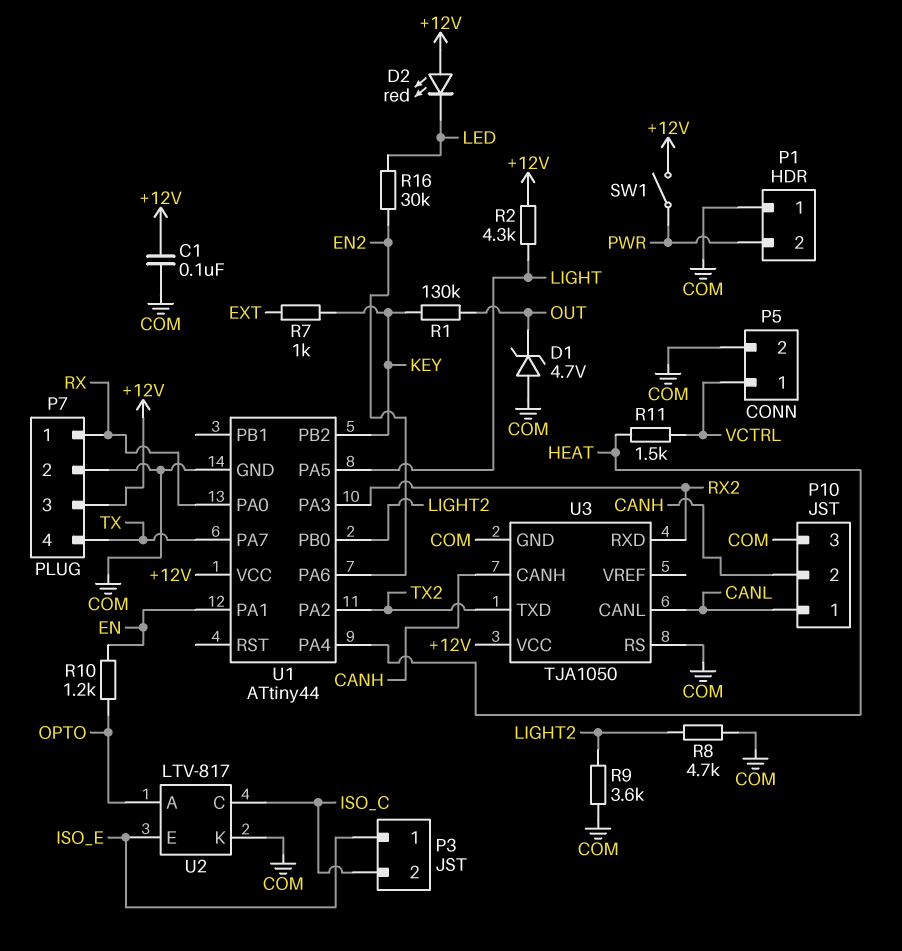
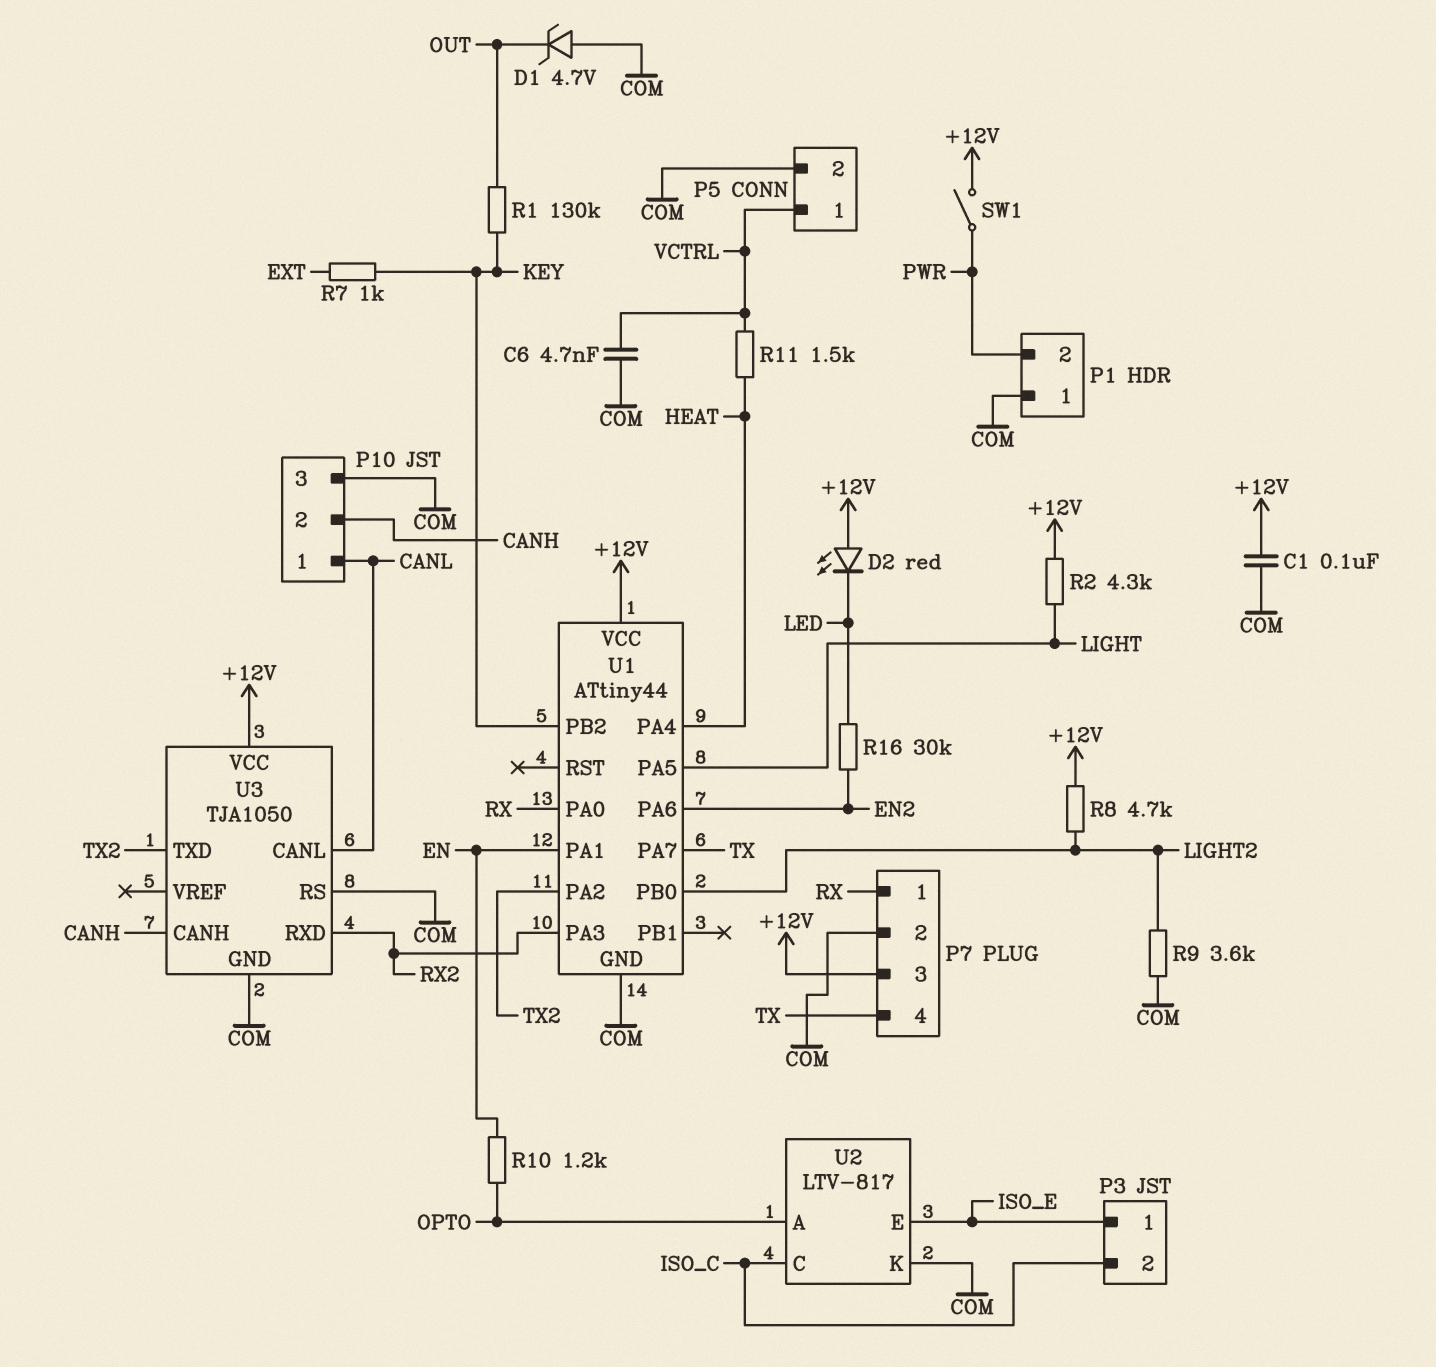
C6: none -> 4.7nF (COM, VCTRL)
R8: 4.7k (COM, LIGHT2) -> 4.7k (+12V, LIGHT2)

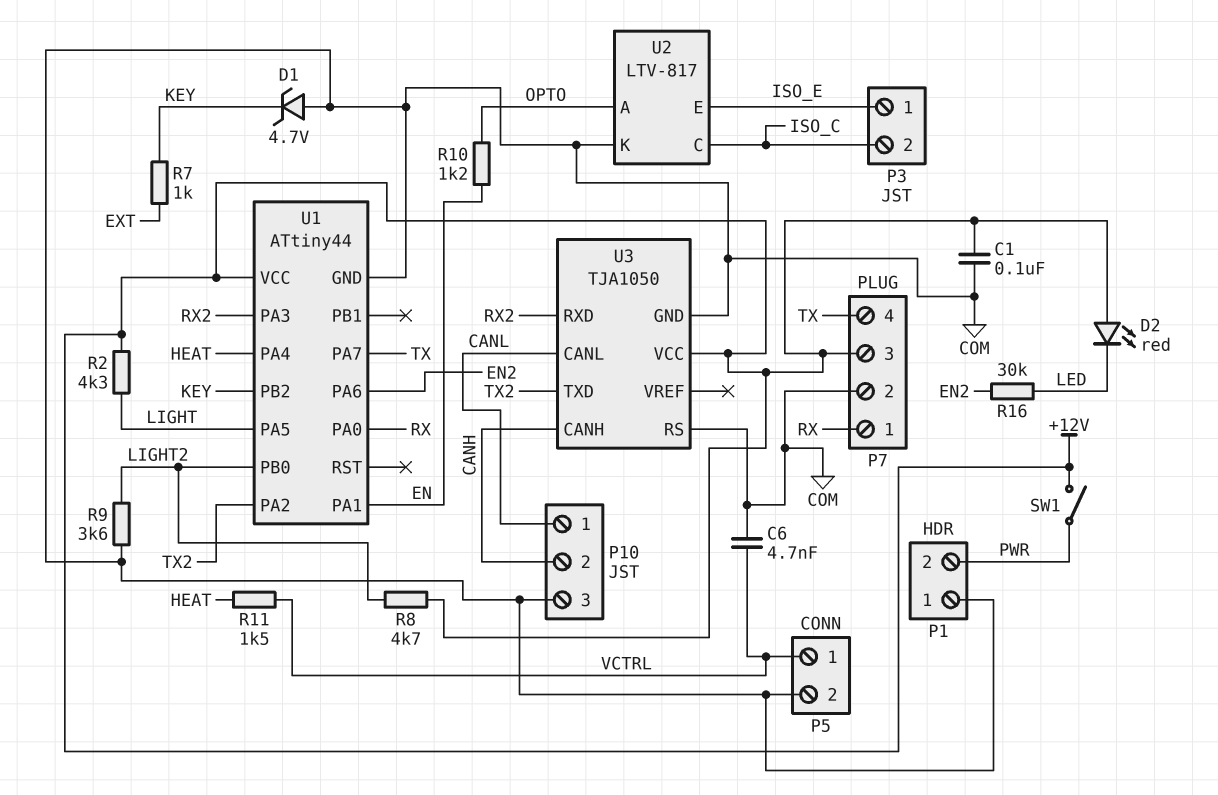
D1: zener 4.7V (A COM, K OUT) -> zener 4.7V (A COM, K KEY)
R1: 130k (KEY, OUT) -> none

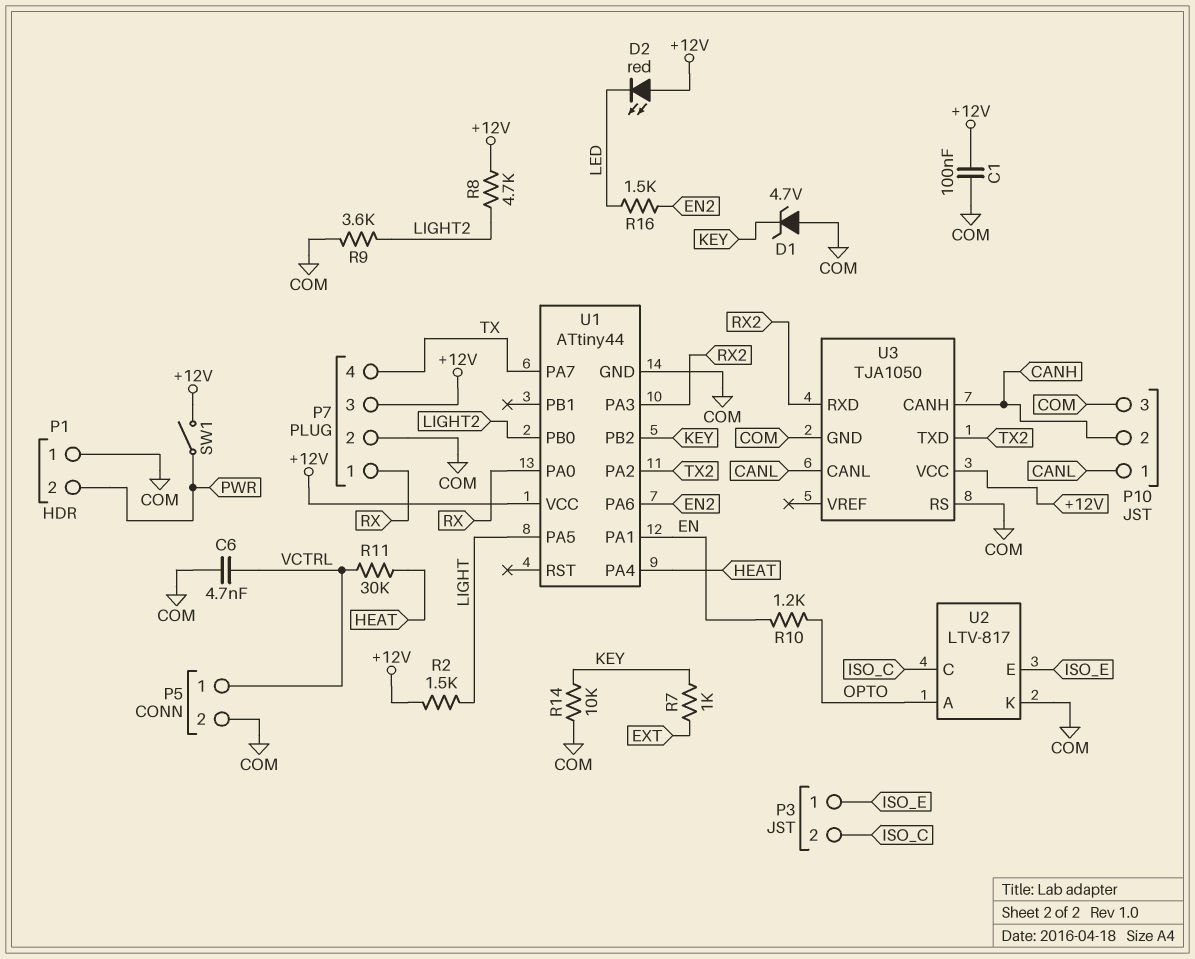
R2: 4.3k (+12V, LIGHT) -> 1.5k (+12V, LIGHT)
R11: 1.5k (HEAT, VCTRL) -> 30k (HEAT, VCTRL)
R14: none -> 10k (COM, KEY)
R16: 30k (EN2, LED) -> 1.5k (EN2, LED)

